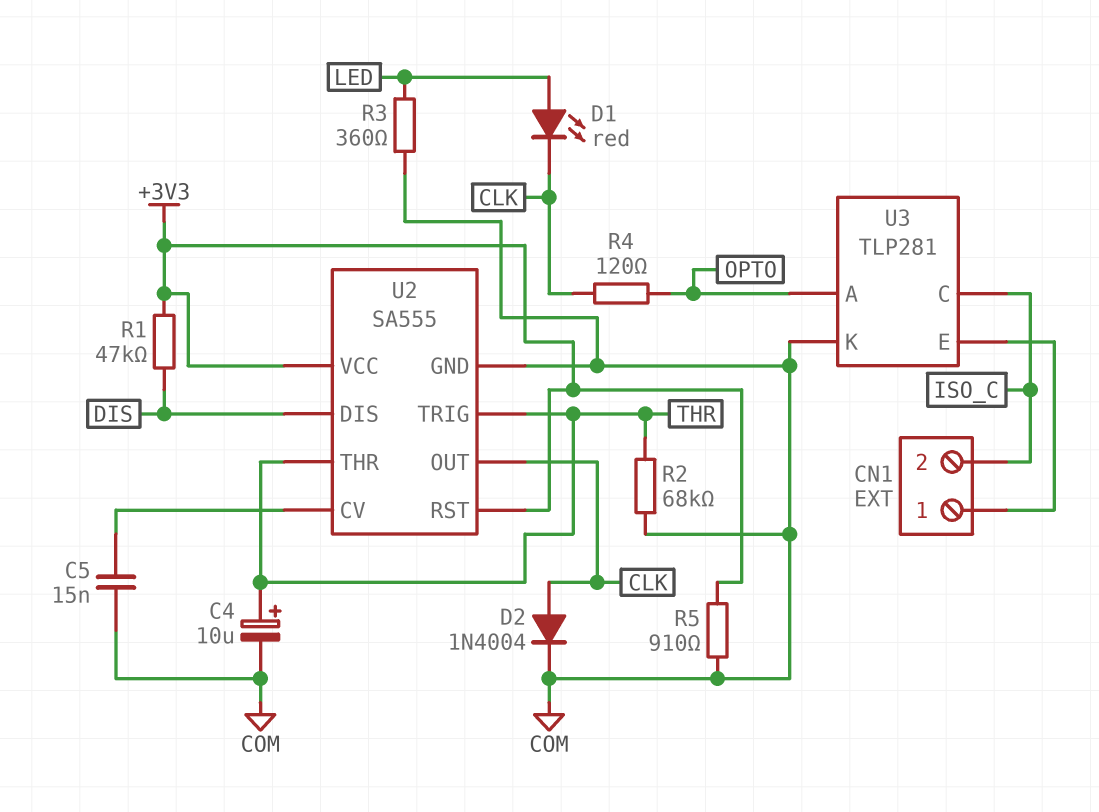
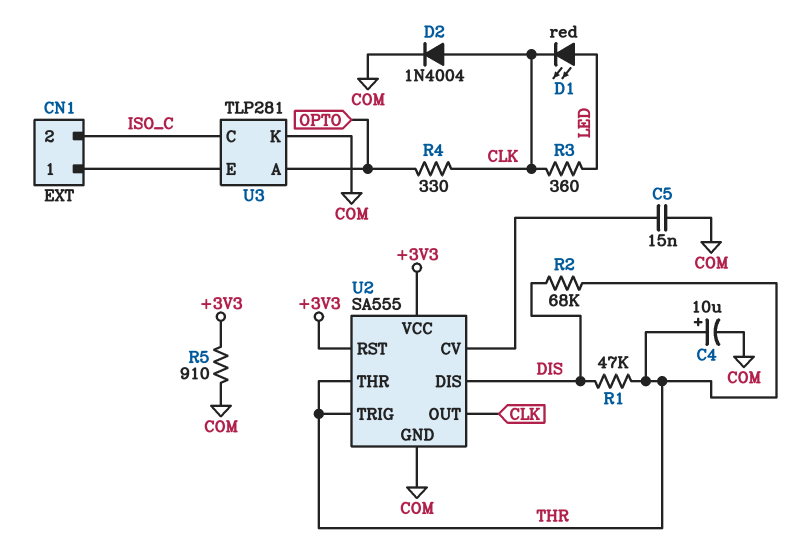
R1: 47k (+3V3, DIS) -> 47k (DIS, THR)
R2: 68k (COM, THR) -> 68k (DIS, THR)
R3: 360 (COM, LED) -> 360 (CLK, LED)
R4: 120 (CLK, OPTO) -> 330 (CLK, OPTO)

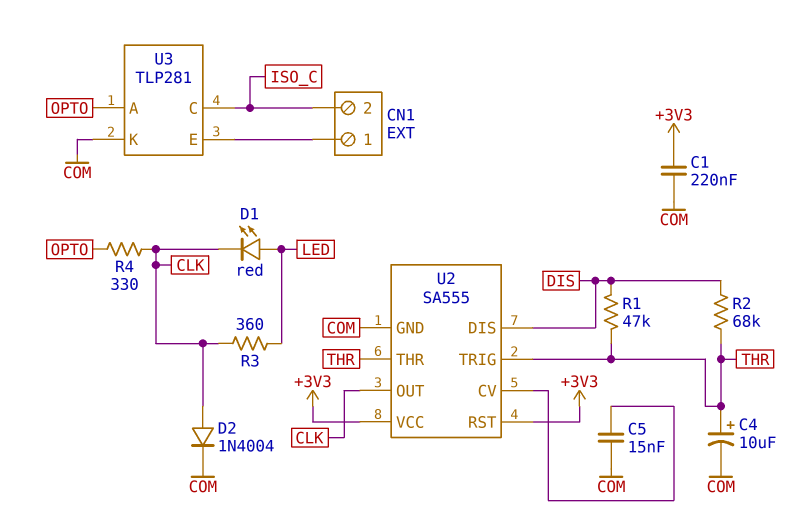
C1: none -> 220nF (+3V3, COM)
R5: 910 (+3V3, COM) -> none

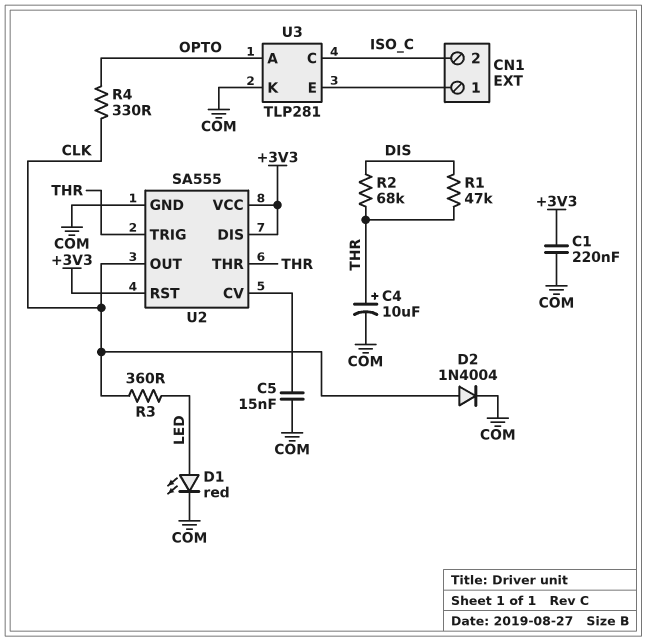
D1: LED red (A LED, K CLK) -> LED red (A LED, K COM)
U2 pin DIS: DIS -> +3V3

